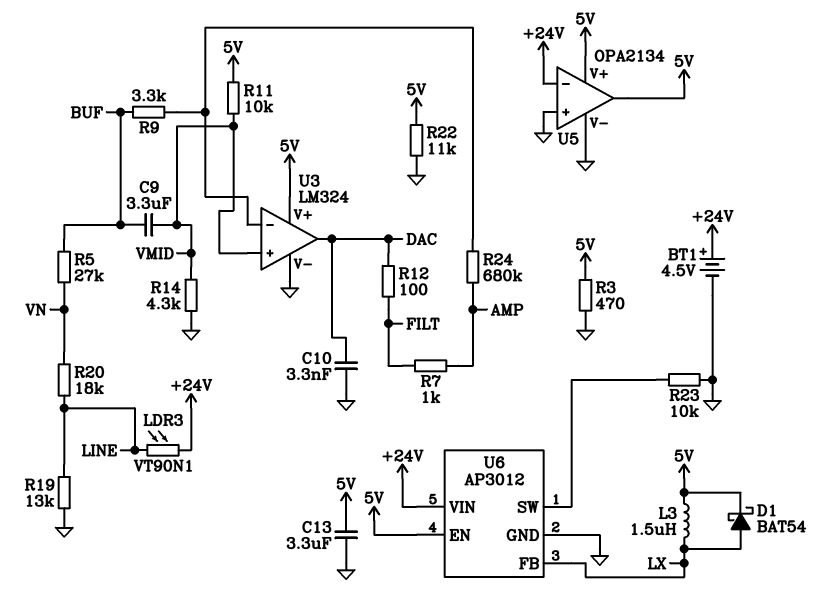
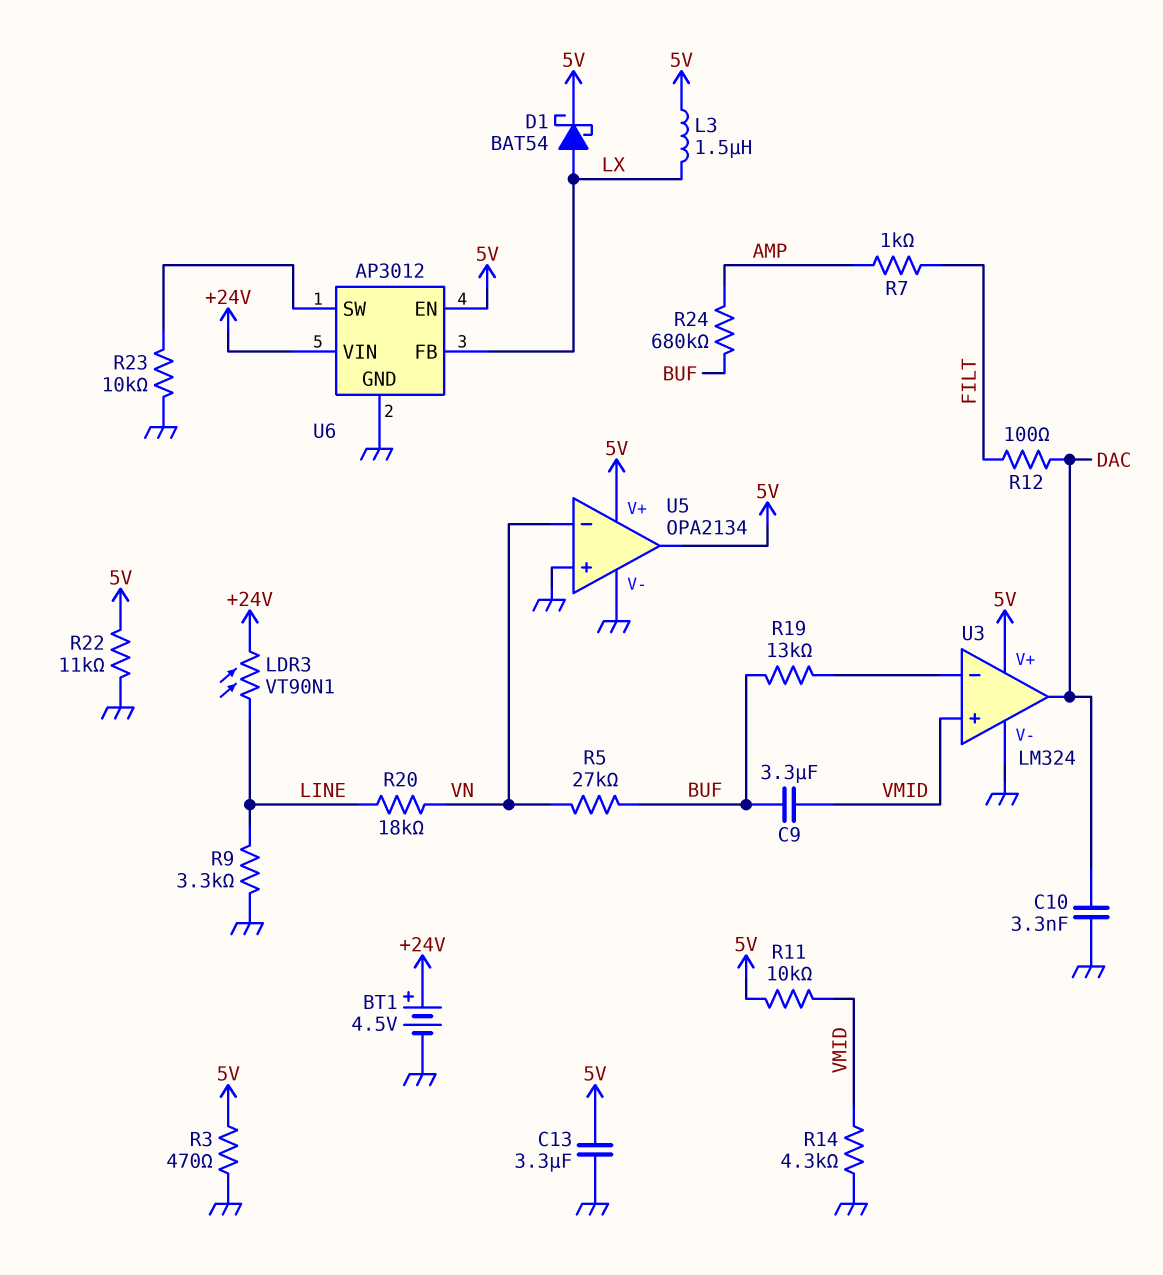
R9: 3.3k (BUF, U3/in-) -> 3.3k (GND, LINE)
R19: 13k (GND, LINE) -> 13k (BUF, U3/in-)
R24: 680k (AMP, U3/in-) -> 680k (AMP, BUF)
U5 pin in-: +24V -> VN

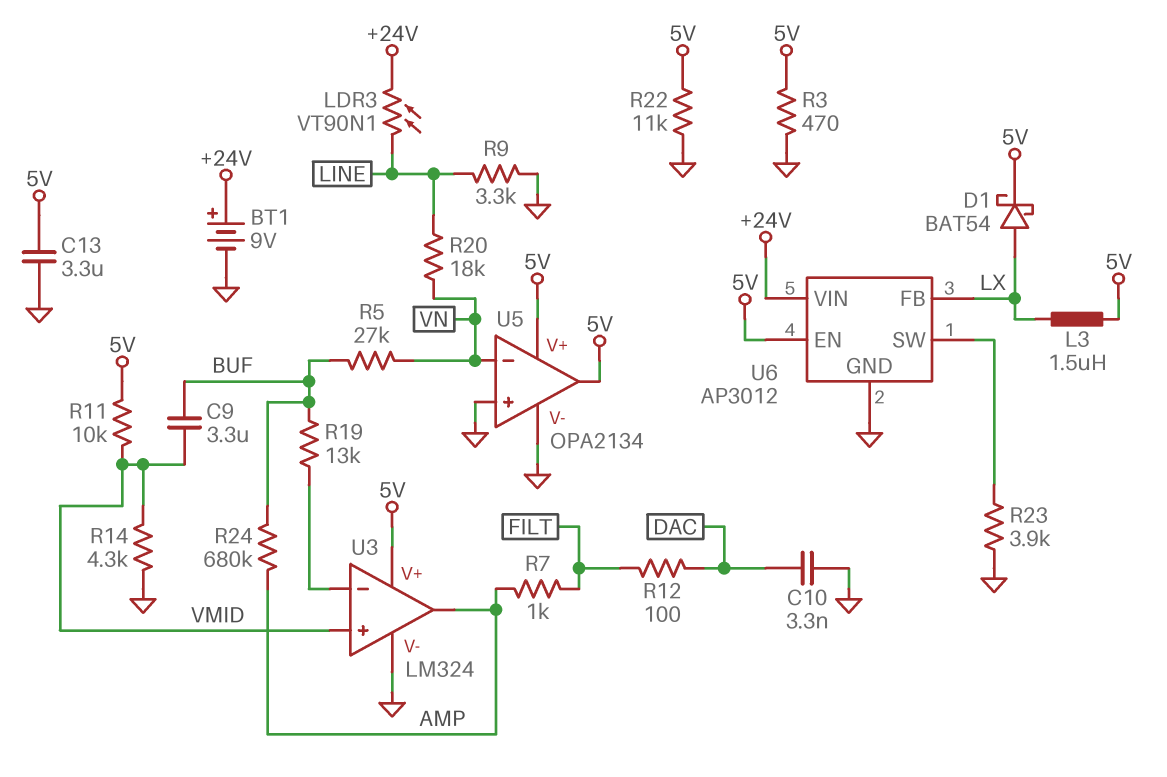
BT1: 4.5V (plus +24V, minus GND) -> 9V (plus +24V, minus GND)
R23: 10k (GND, U6/SW) -> 3.9k (GND, U6/SW)
U3 pin out: DAC -> AMP

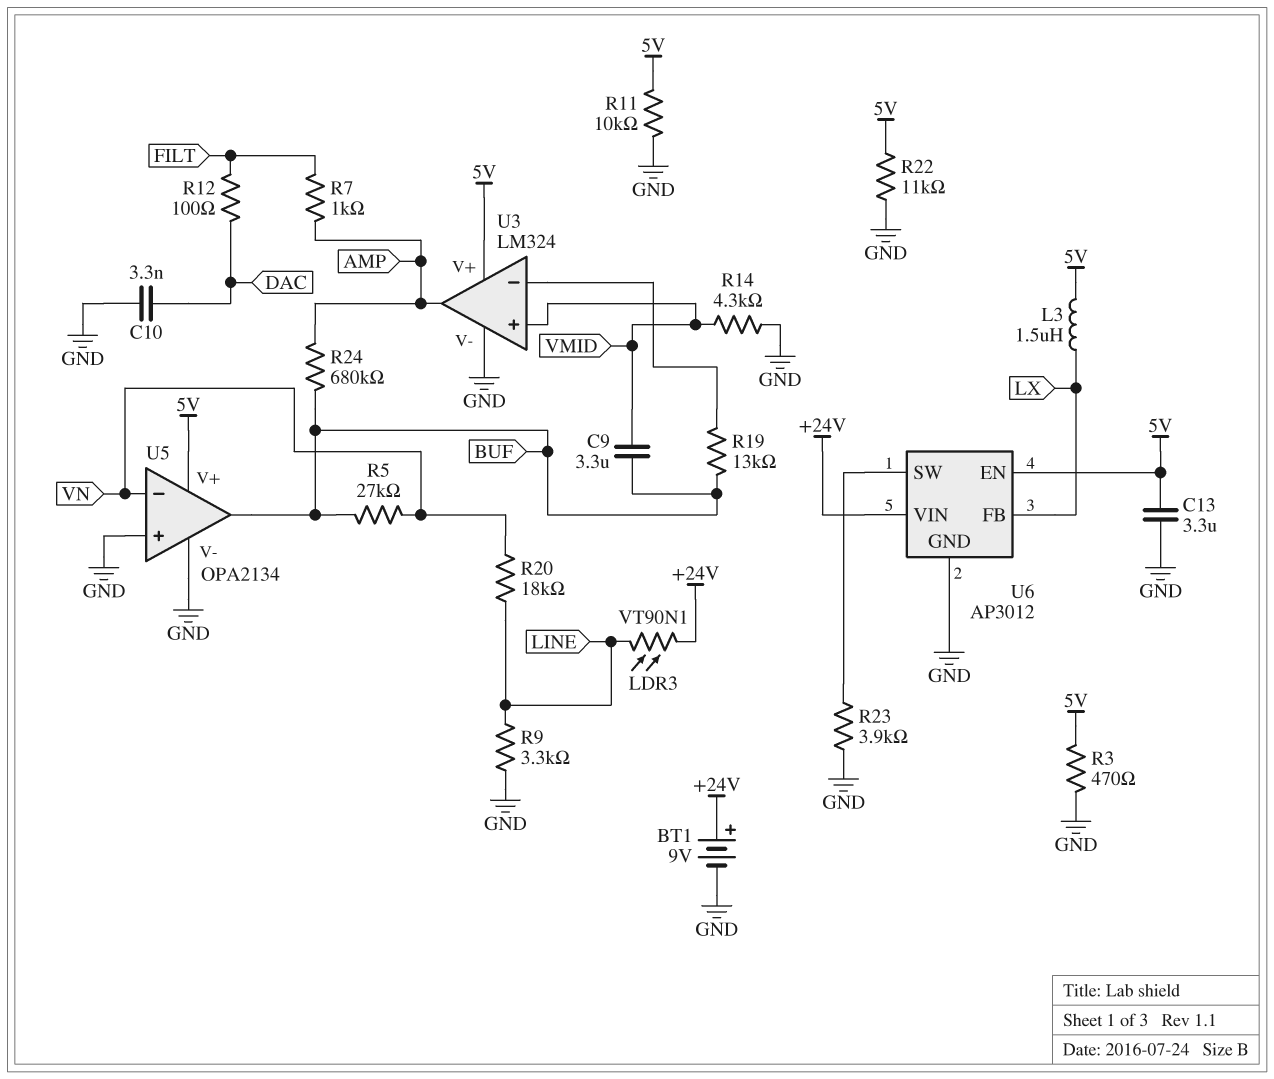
D1: schottky BAT54 (A LX, K 5V) -> none
R11: 10k (5V, VMID) -> 10k (5V, GND)
U5 pin out: 5V -> BUF

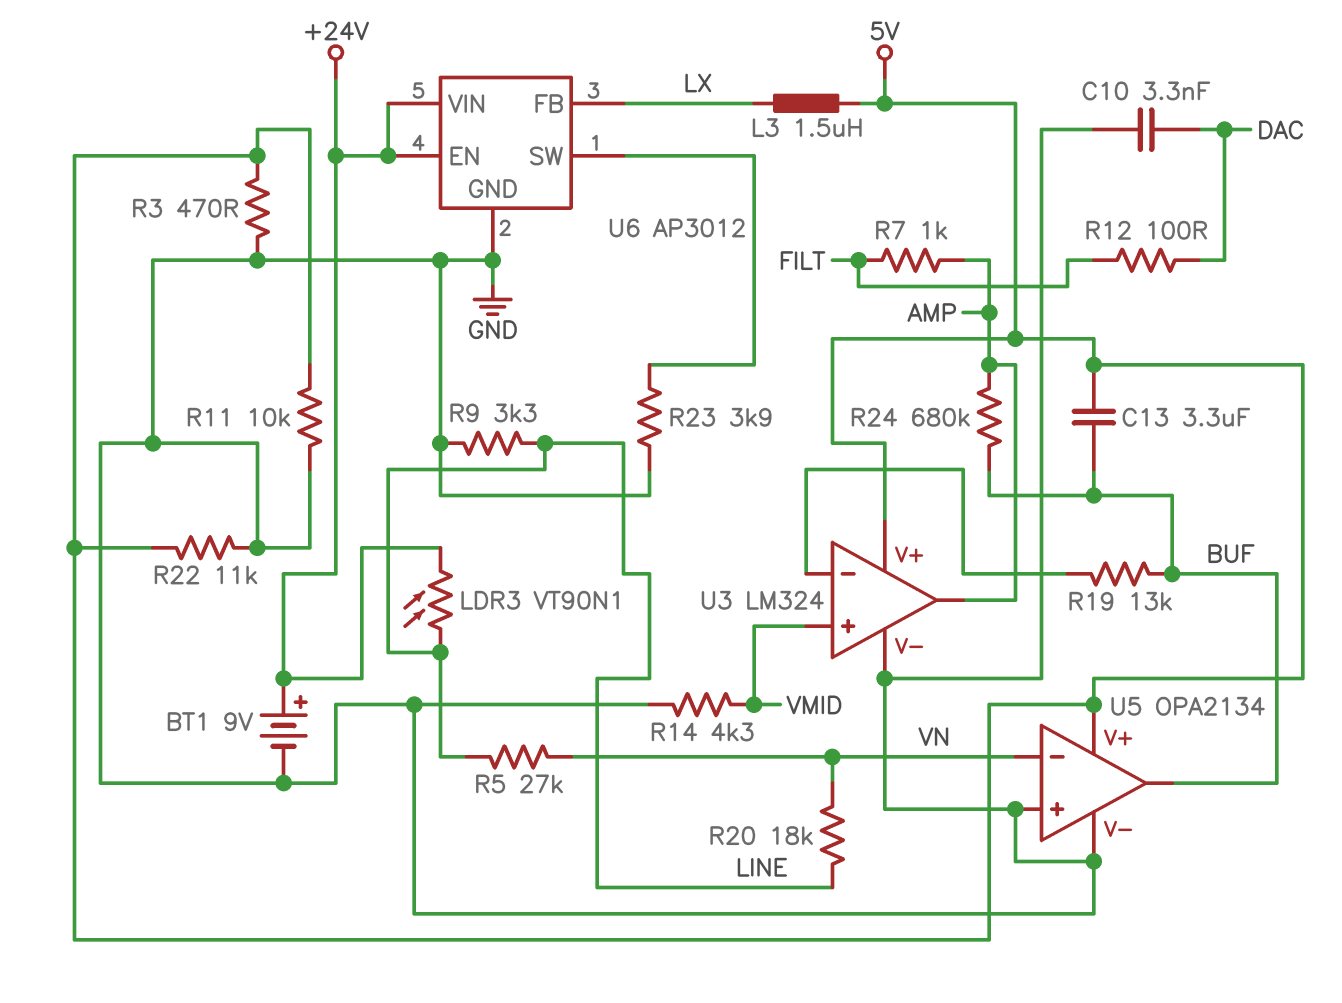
C9: 3.3uF (BUF, VMID) -> none
C13: 3.3uF (5V, GND) -> 3.3uF (5V, BUF)
R5: 27k (BUF, VN) -> 27k (LINE, VN)
U6 pin EN: 5V -> +24V

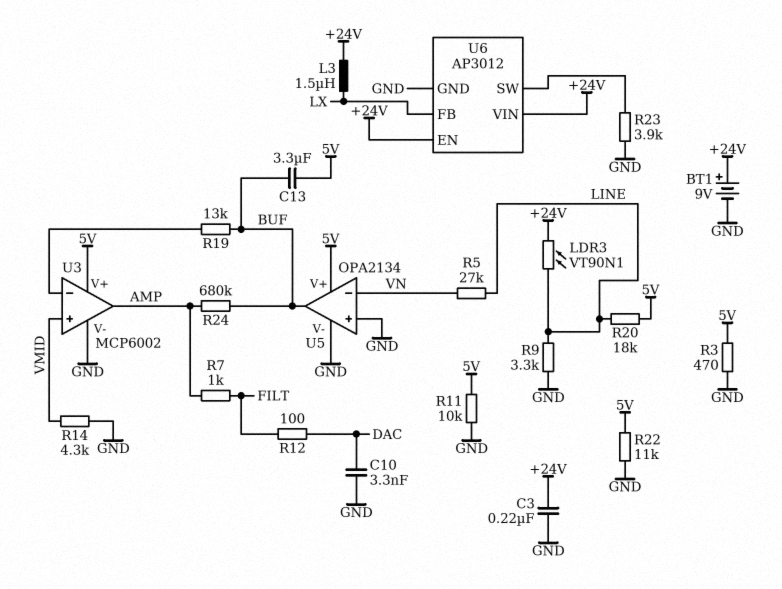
C3: none -> 220nF (+24V, GND)
L3: 1.5uH (5V, LX) -> 1.5uH (+24V, LX)
R20: 18k (LINE, VN) -> 18k (5V, LINE)
U3: LM324 -> MCP6002

